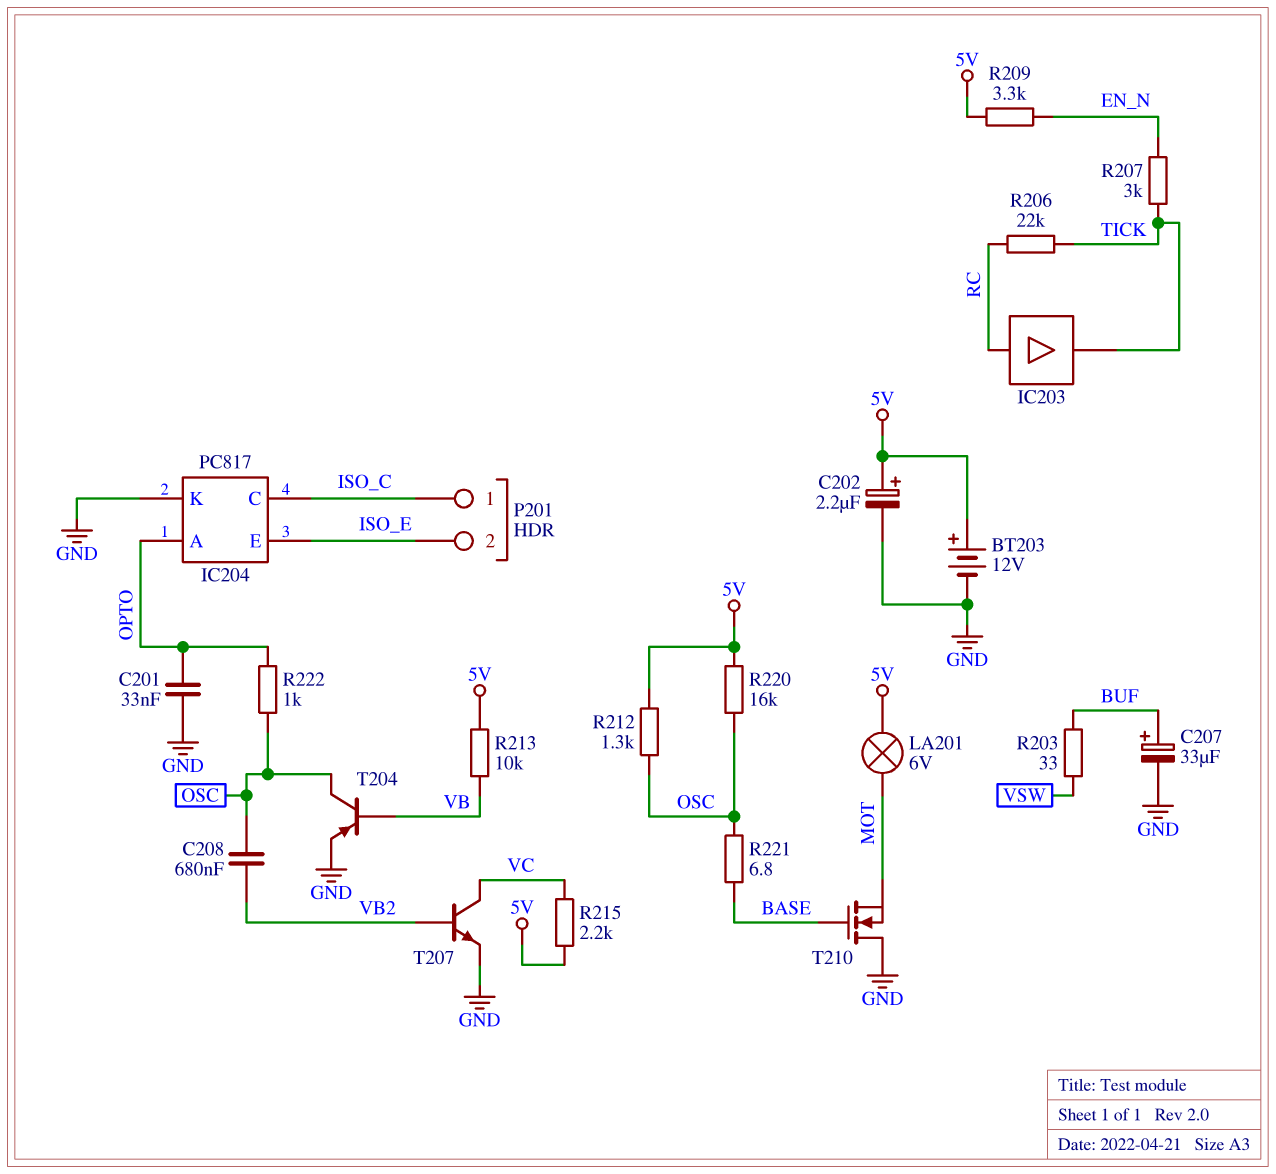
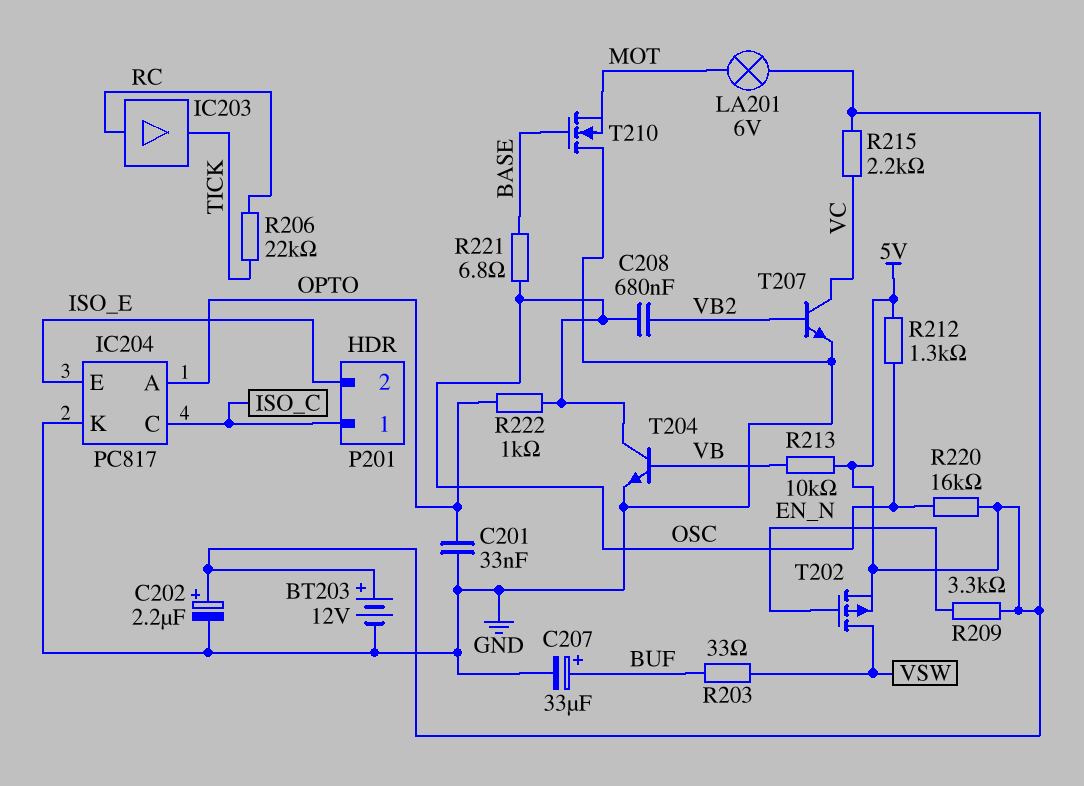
R207: 3k (EN_N, TICK) -> none
T202: none -> PMOS (G EN_N, D VSW, S 5V)
T204: PNP (B VB, C OSC, E GND) -> NPN (B VB, C OSC, E GND)

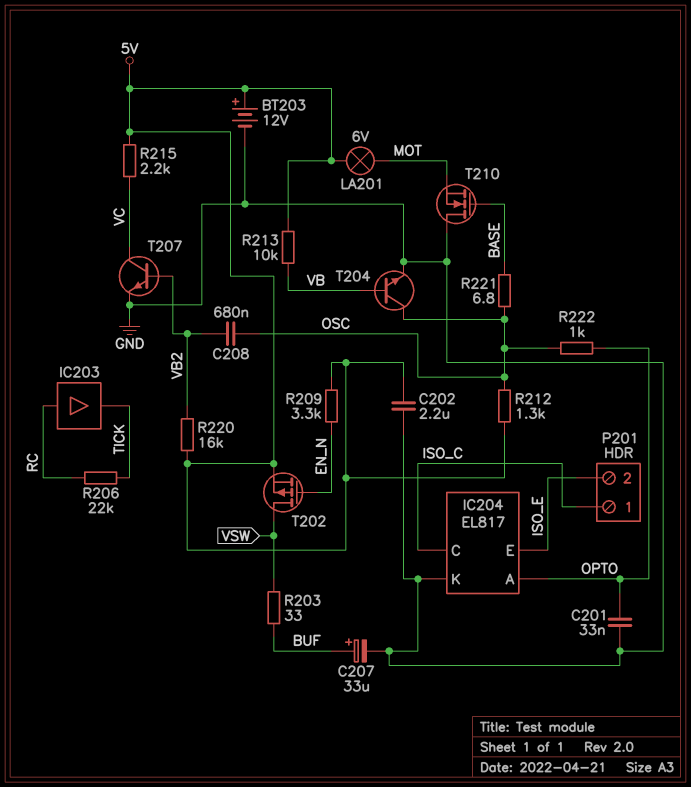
C202: 2.2uF (plus 5V, minus GND) -> 2.2uF (5V, GND)
IC204: PC817 -> EL817
R220: 16k (5V, OSC) -> 16k (5V, VB2)

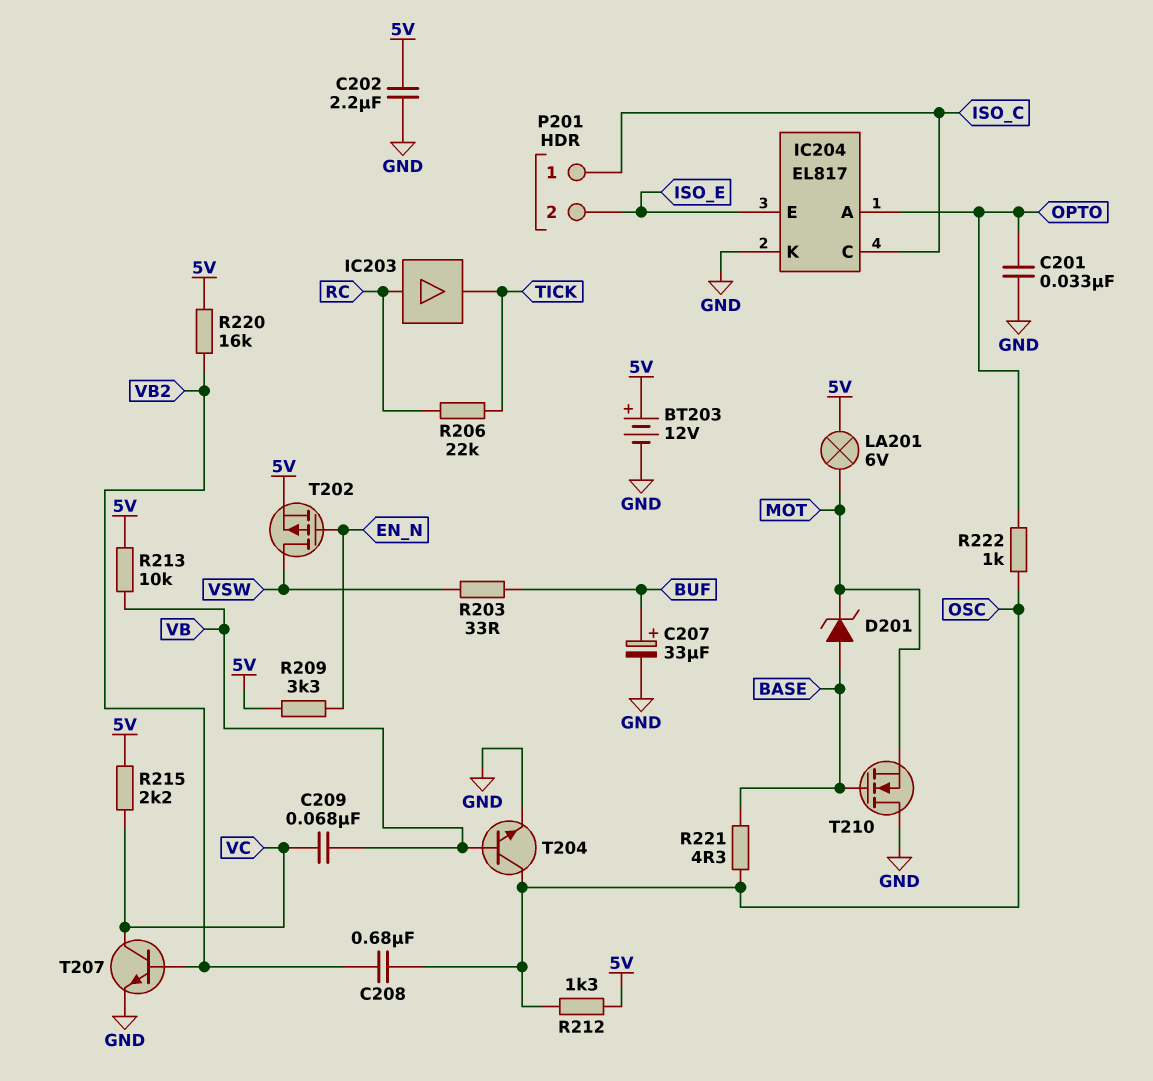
C209: none -> 68nF (VB, VC)
D201: none -> zener (A BASE, K MOT)
R221: 6.8 (BASE, OSC) -> 4.3 (BASE, OSC)

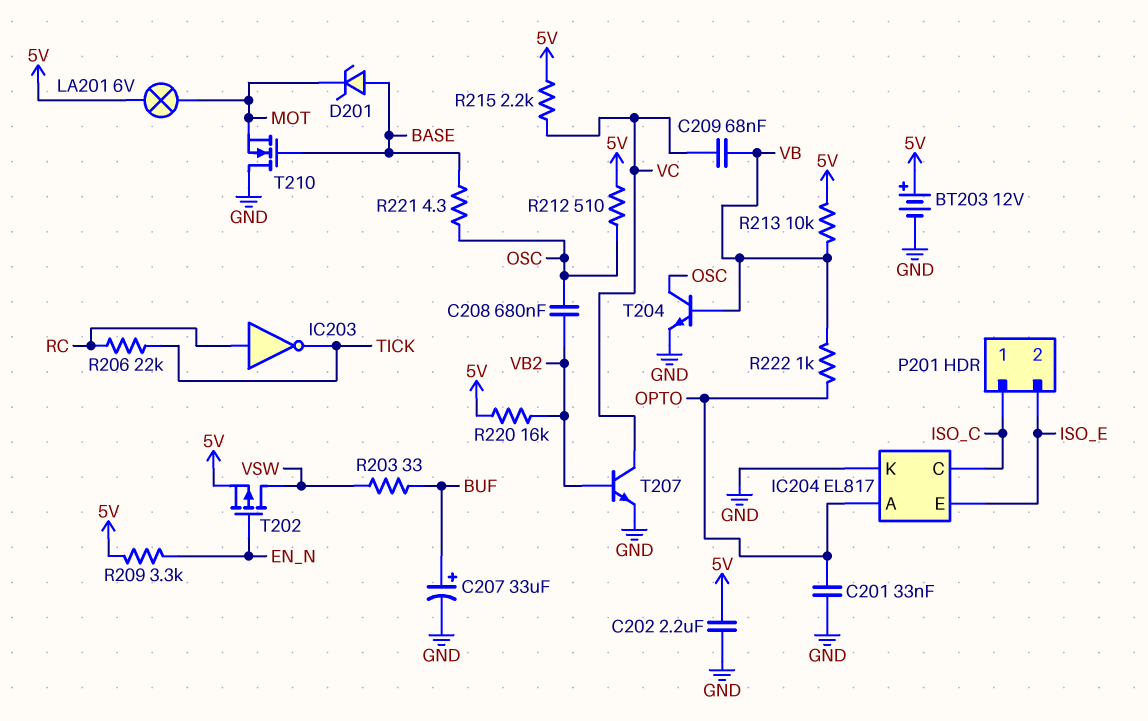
IC203: buffer (in RC, out TICK) -> NOT (in RC, out TICK)
R212: 1.3k (5V, OSC) -> 510 (5V, OSC)
R222: 1k (OPTO, OSC) -> 1k (OPTO, VB)

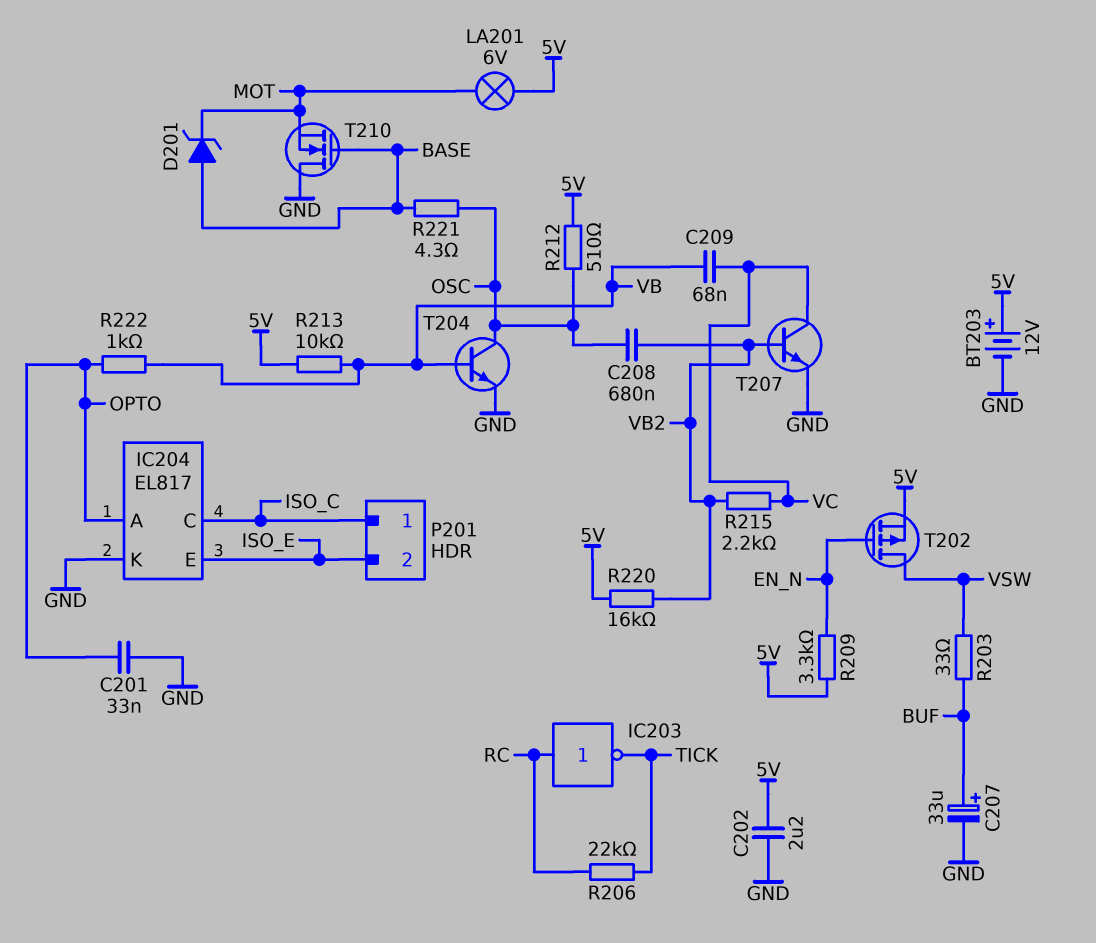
R215: 2.2k (5V, VC) -> 2.2k (VB2, VC)

